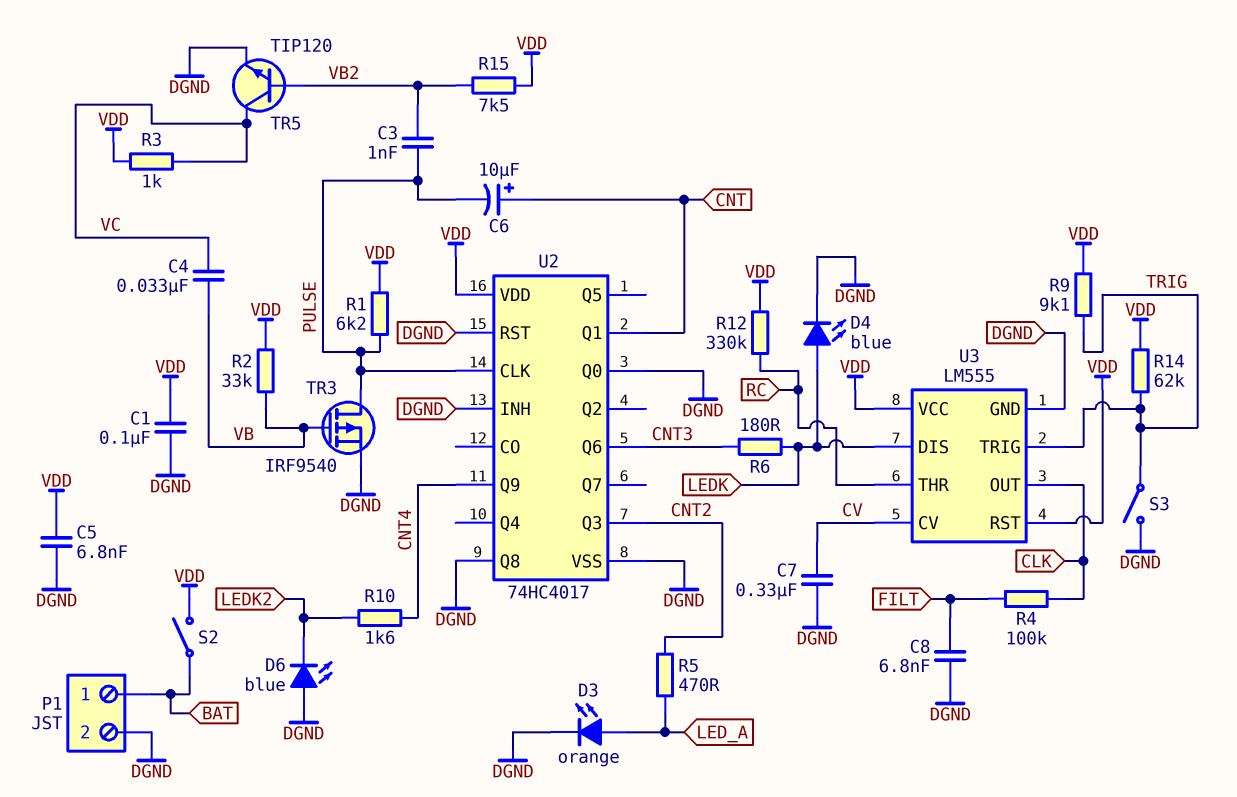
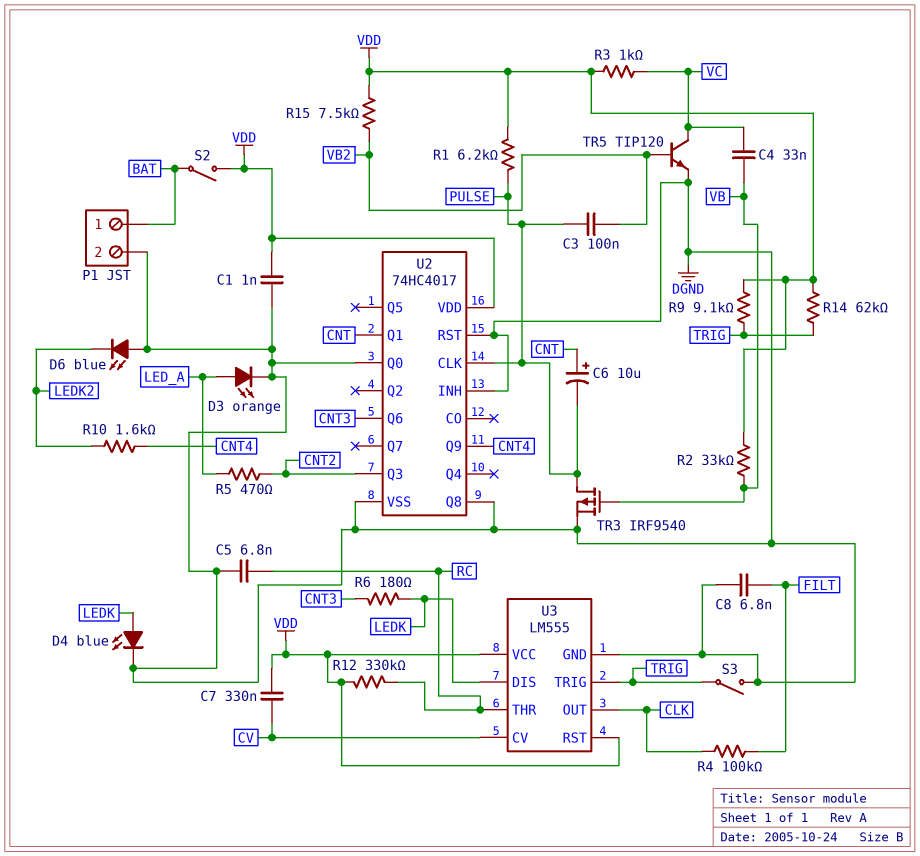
C1: 100nF (DGND, VDD) -> 1nF (DGND, VDD)
C3: 1nF (PULSE, VB2) -> 100nF (PULSE, VB2)
C5: 6.8nF (DGND, VDD) -> 6.8nF (DGND, RC)
C7: 330nF (CV, DGND) -> 330nF (CV, VDD)

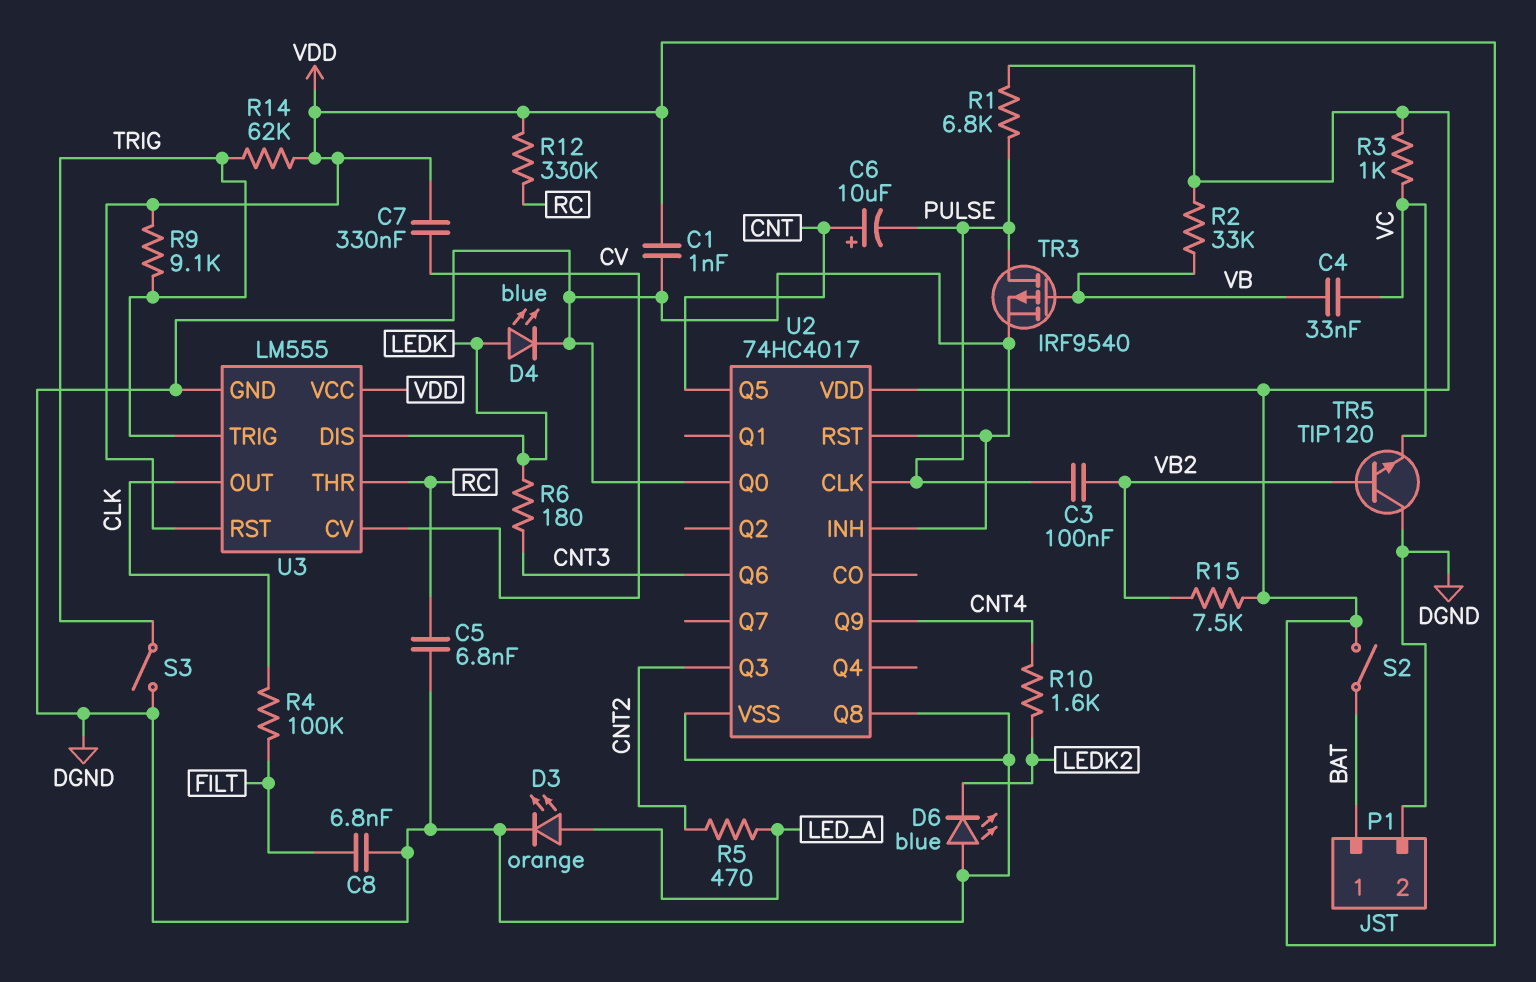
R1: 6.2k (PULSE, VDD) -> 6.8k (PULSE, VDD)
TR5: NPN TIP120 (B VB2, C VC, E DGND) -> NPN TIP120 (B VB2, C DGND, E VC)
U2 pin Q1: CNT -> none
U2 pin Q5: none -> CNT

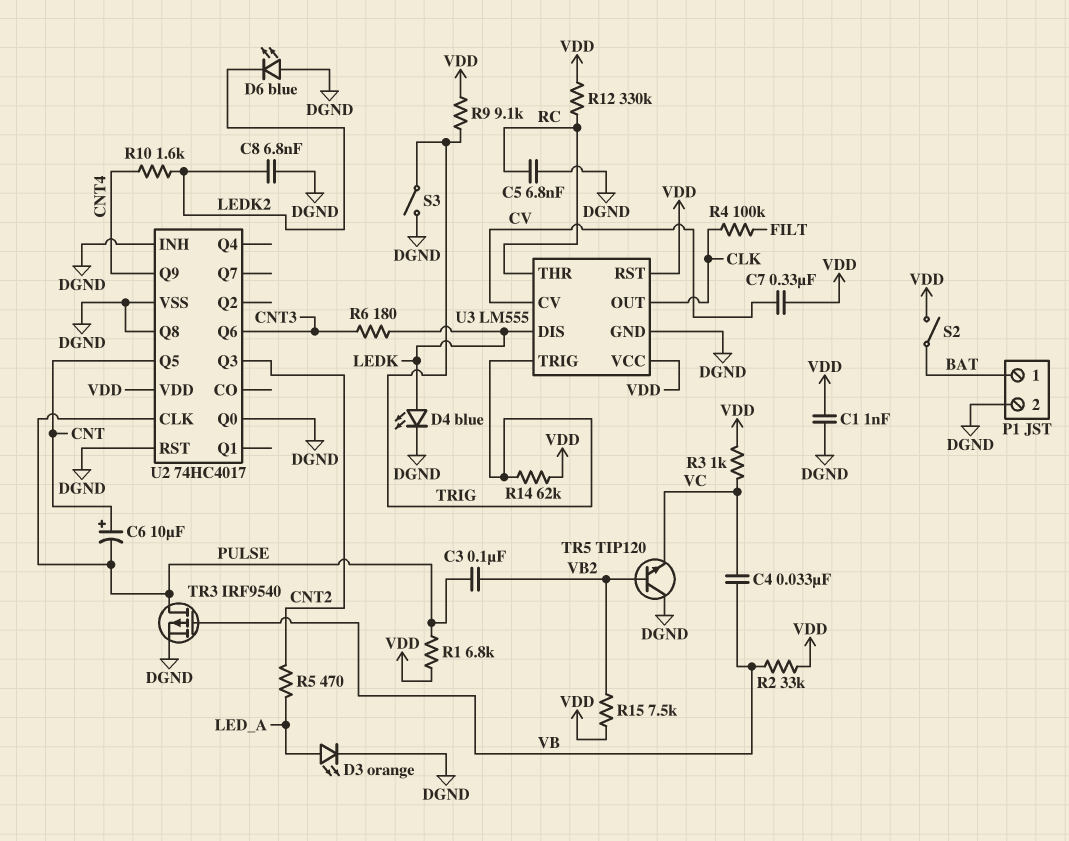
C8: 6.8nF (DGND, FILT) -> 6.8nF (DGND, LEDK2)

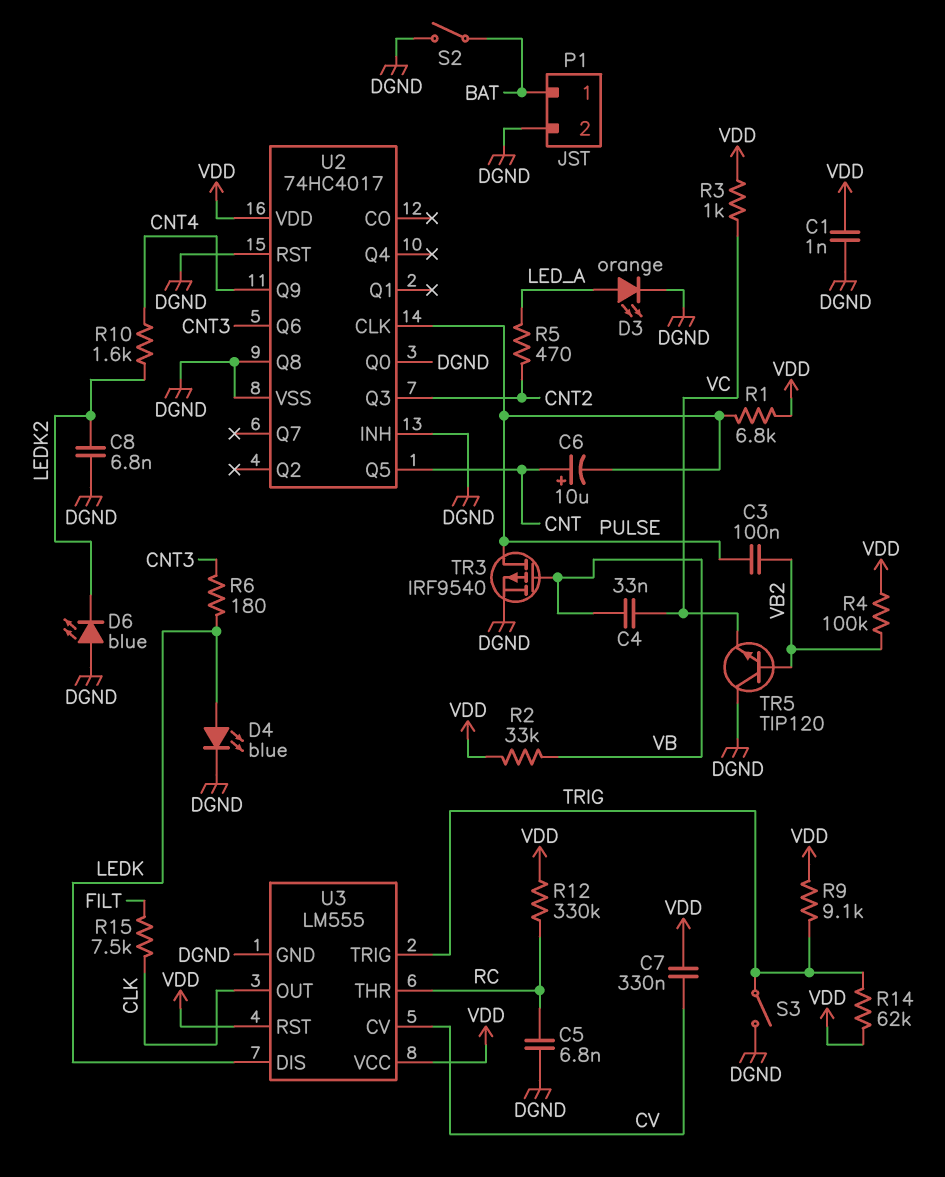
R4: 100k (CLK, FILT) -> 100k (VB2, VDD)
R15: 7.5k (VB2, VDD) -> 7.5k (CLK, FILT)
S2: switch (BAT, VDD) -> switch (BAT, DGND)

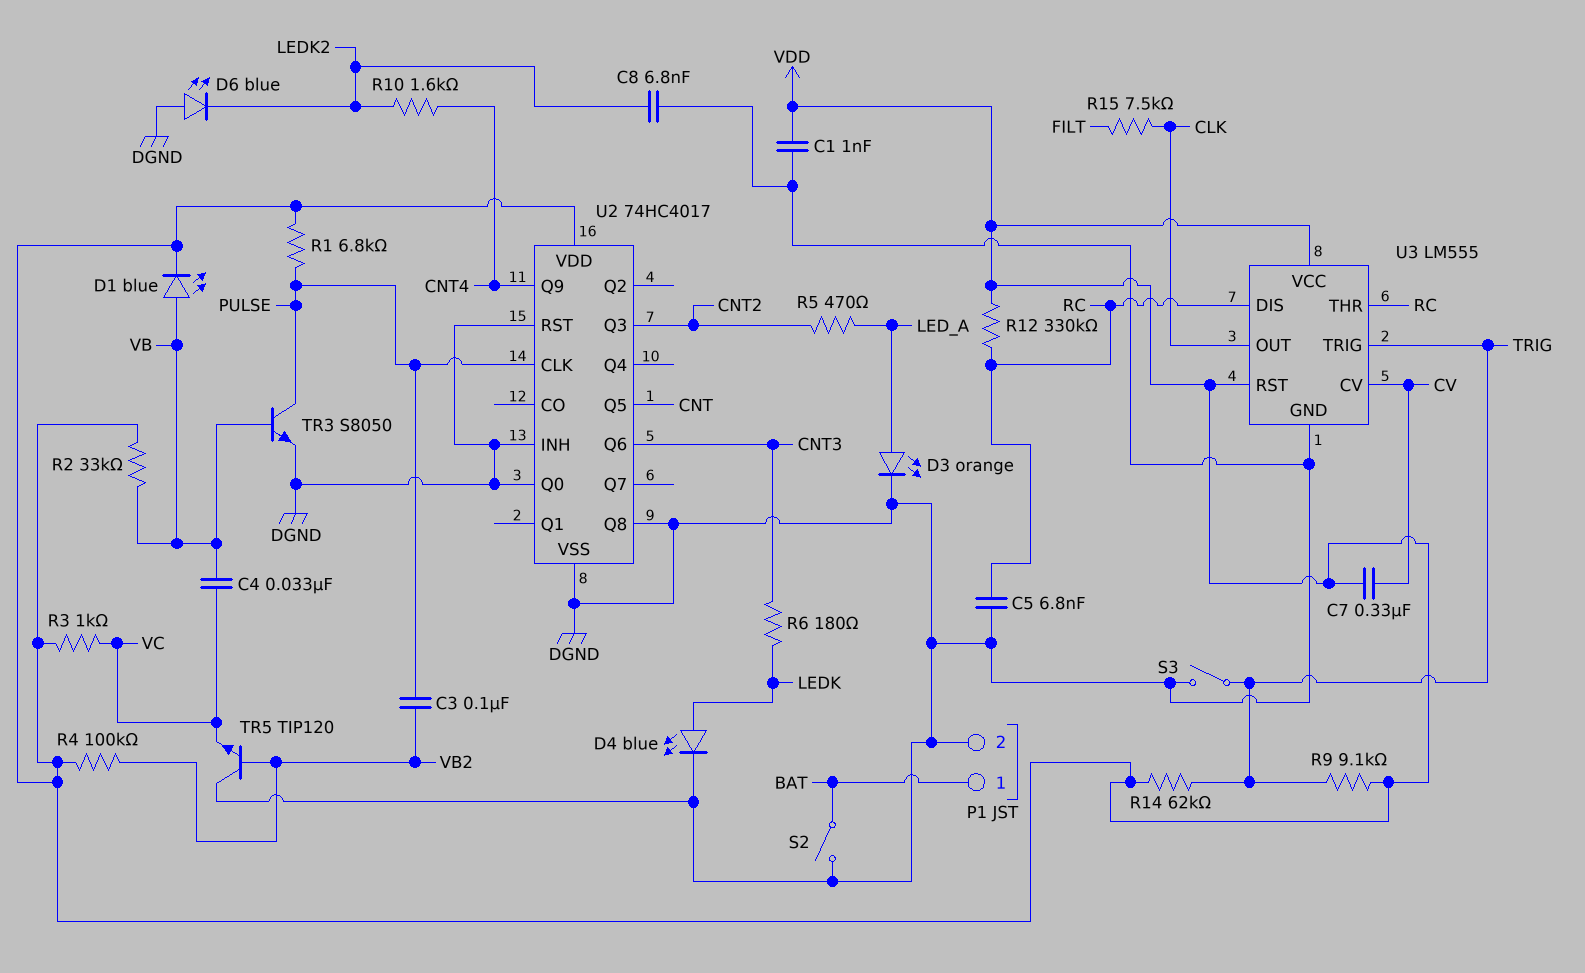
C6: 10uF (plus CNT, minus PULSE) -> none
D1: none -> LED blue (A VB, K VDD)
TR3: PMOS IRF9540 (G VB, D PULSE, S DGND) -> NPN S8050 (B VB, C PULSE, E DGND)
U3 pin DIS: LEDK -> RC

